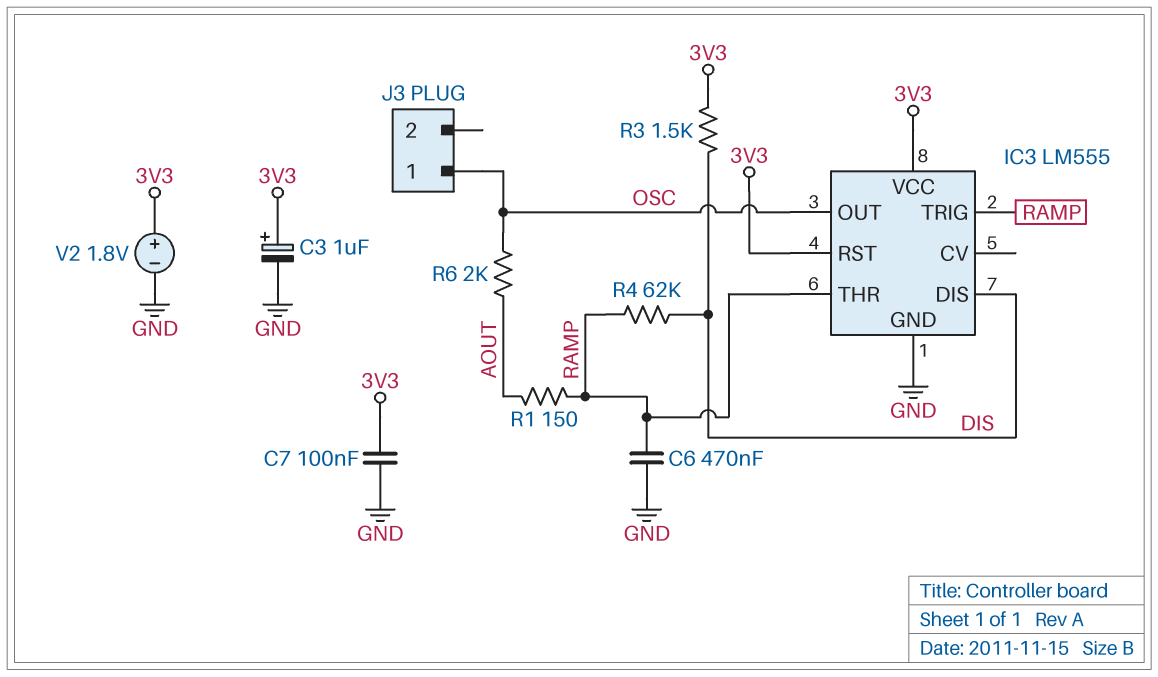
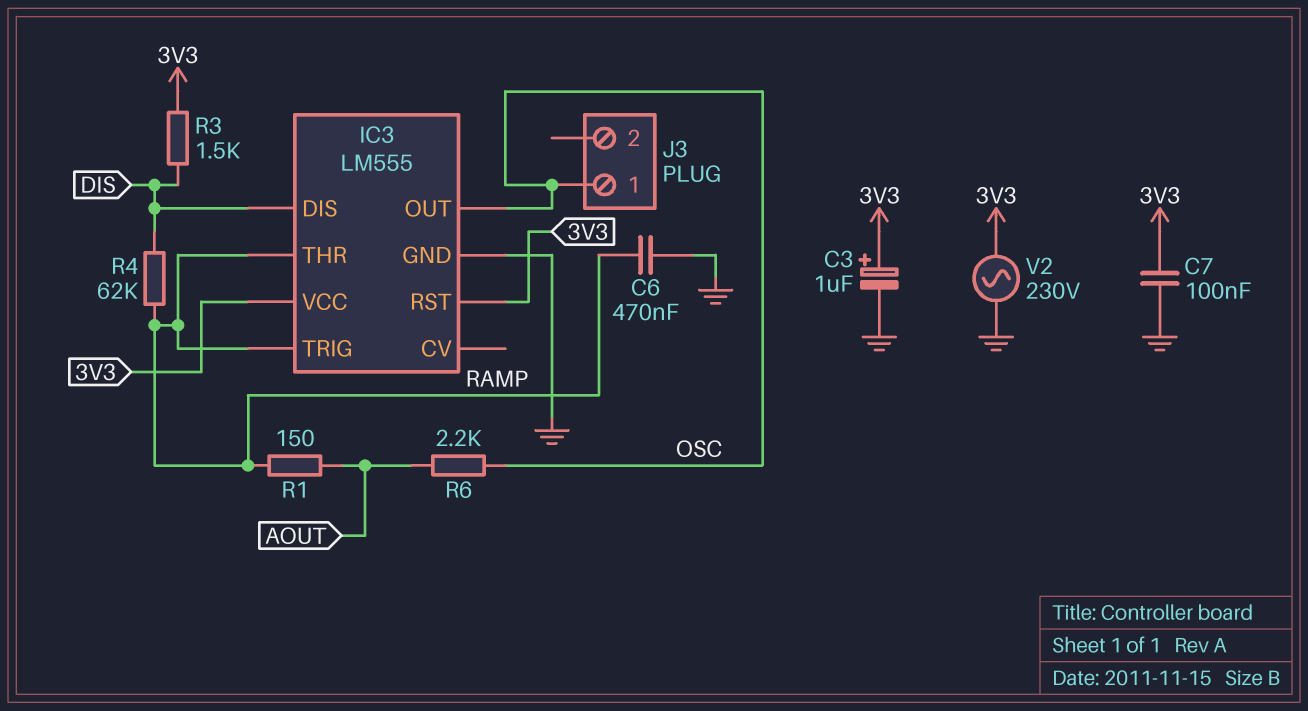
R6: 2k (AOUT, OSC) -> 2.2k (AOUT, OSC)
V2: 1.8V (plus 3V3, minus GND) -> AC 230V (3V3, GND)

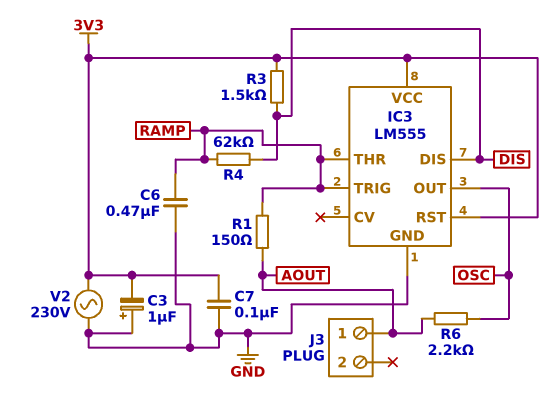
C3: 1uF (plus 3V3, minus GND) -> 1uF (plus GND, minus 3V3)
J3 pin 1: OSC -> AOUT

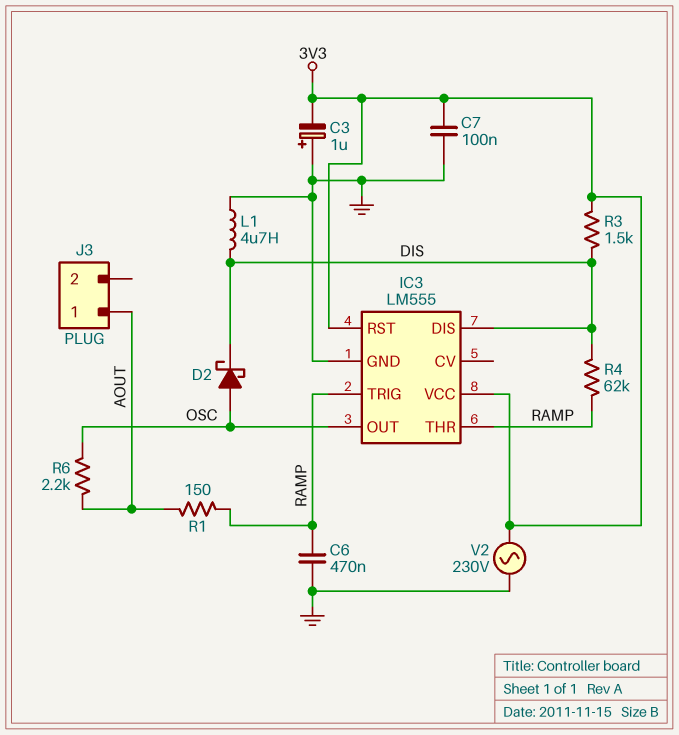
D2: none -> schottky (A OSC, K DIS)
L1: none -> 4.7uH (DIS, GND)

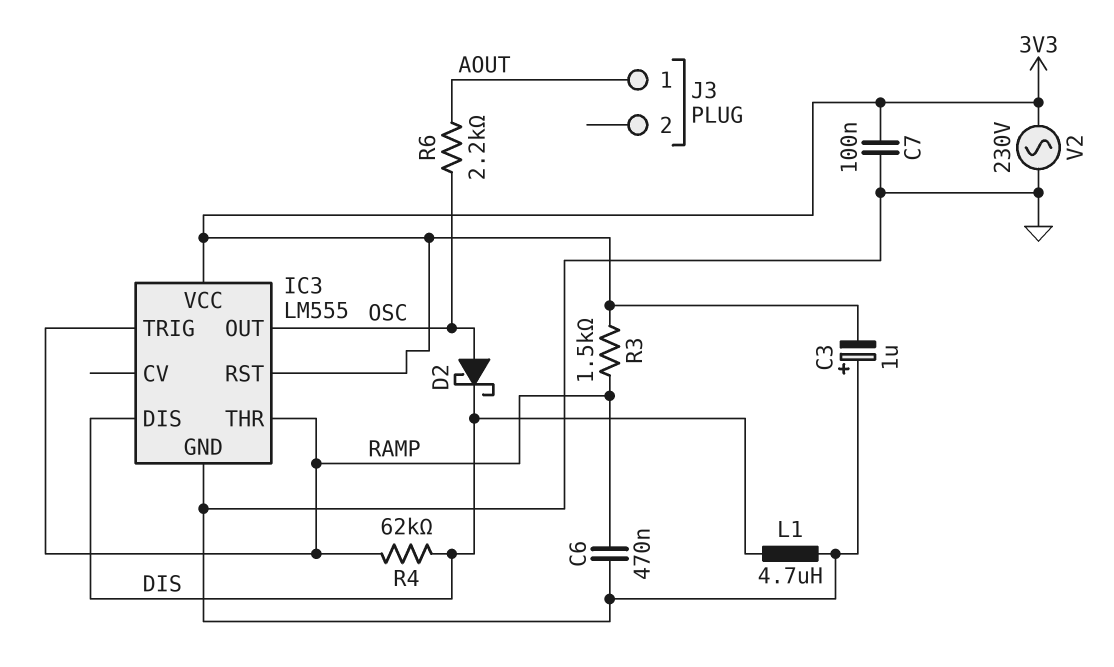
R1: 150 (AOUT, RAMP) -> none
R3: 1.5k (3V3, DIS) -> 1.5k (3V3, RAMP)

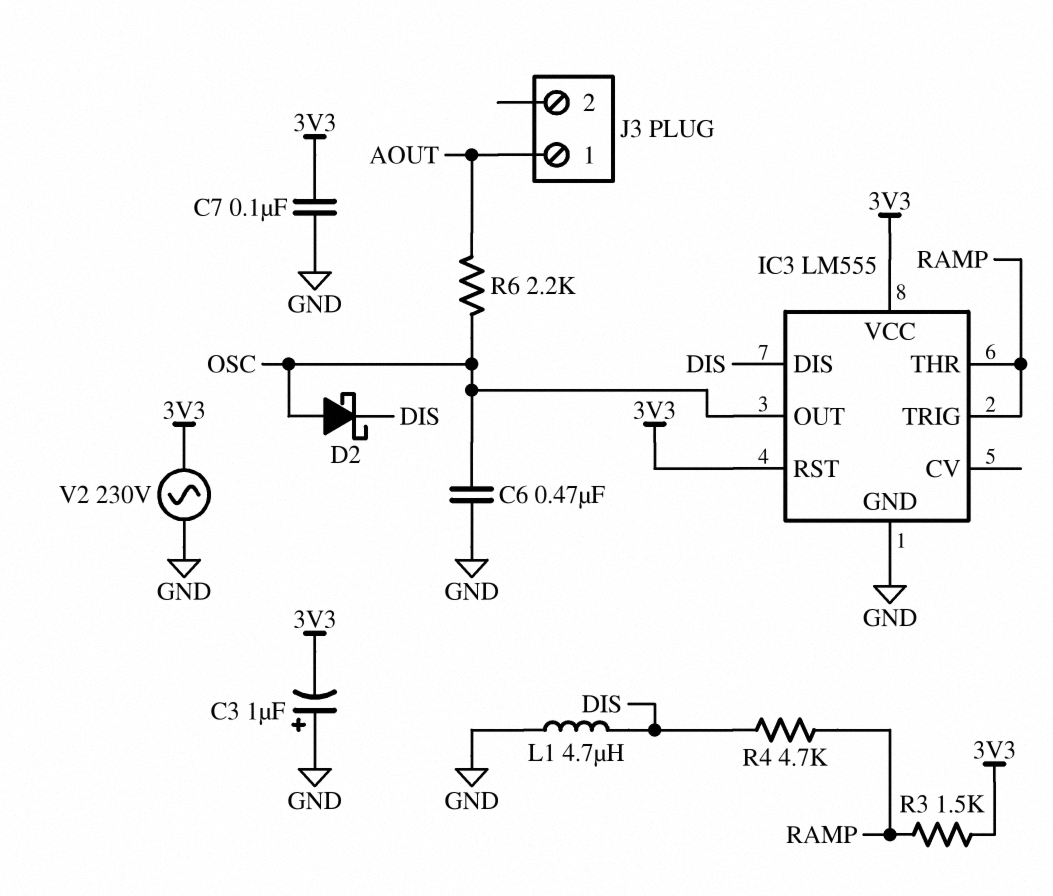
C6: 470nF (GND, RAMP) -> 470nF (GND, OSC)
R4: 62k (DIS, RAMP) -> 4.7k (DIS, RAMP)

